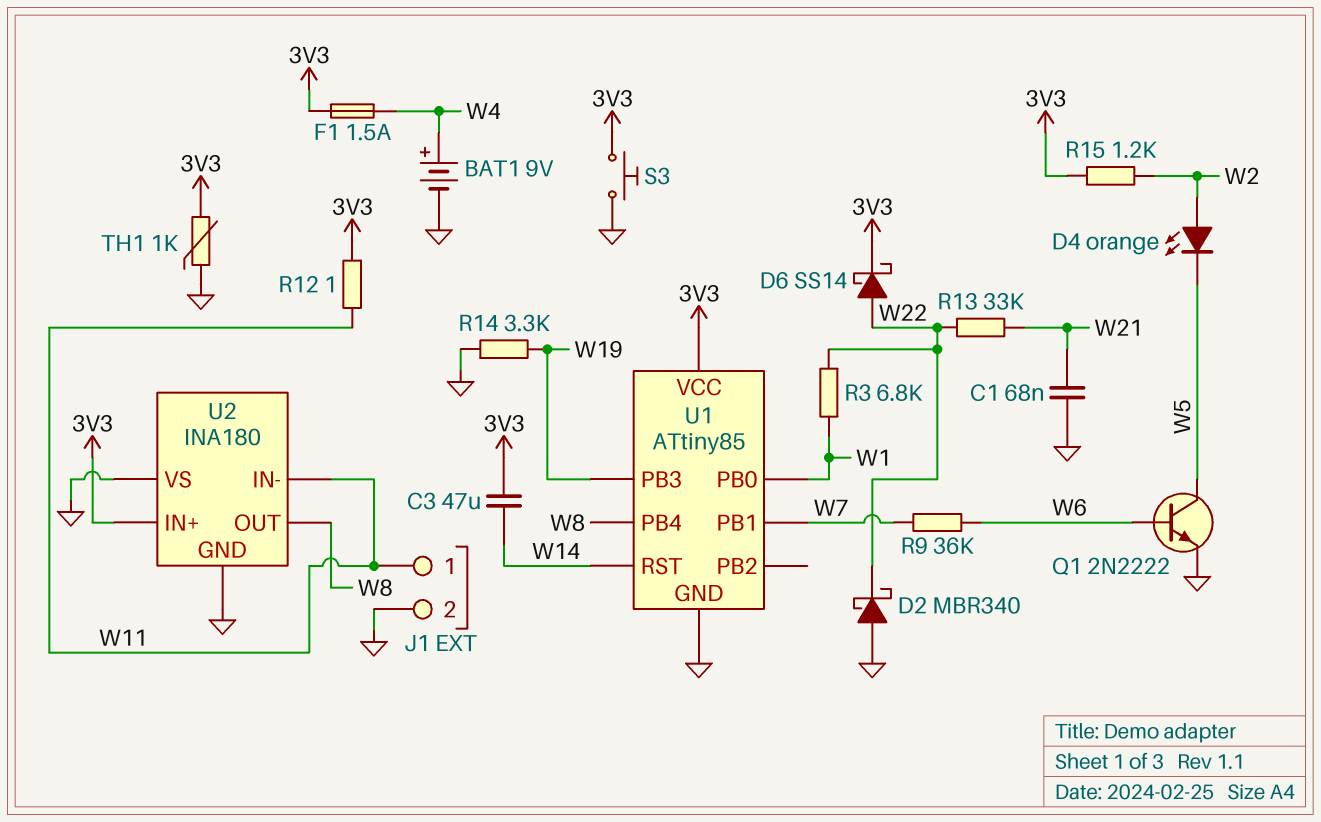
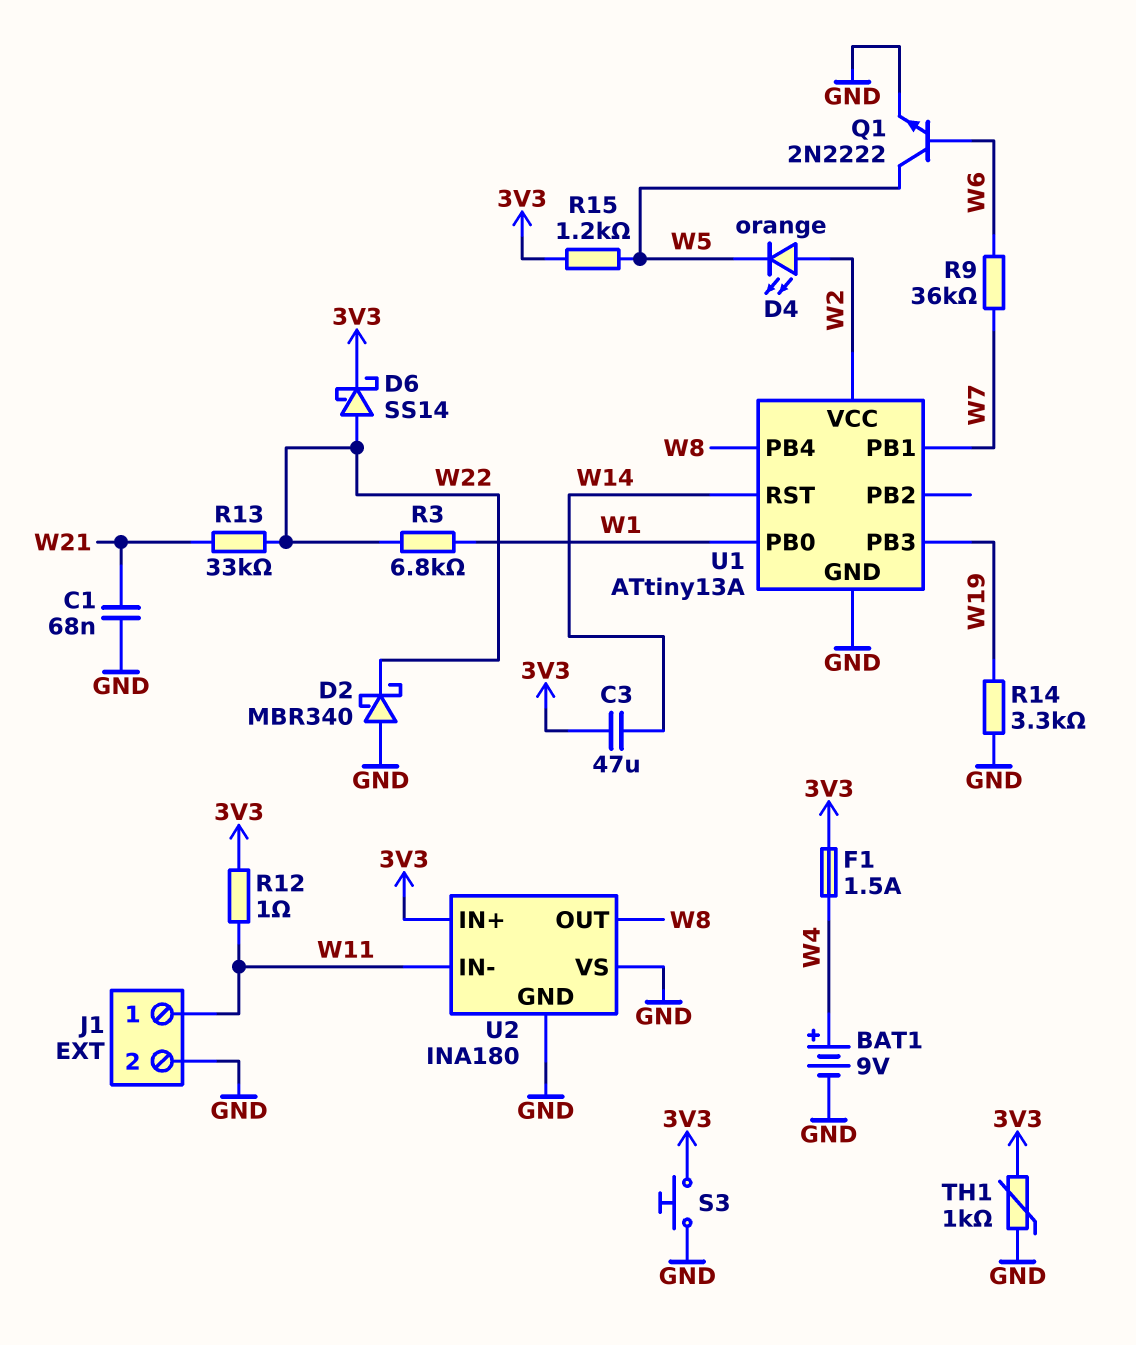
R15: 1.2k (3V3, W2) -> 1.2k (3V3, W5)
U1: ATtiny85 -> ATtiny13A
U1 pin VCC: 3V3 -> W2

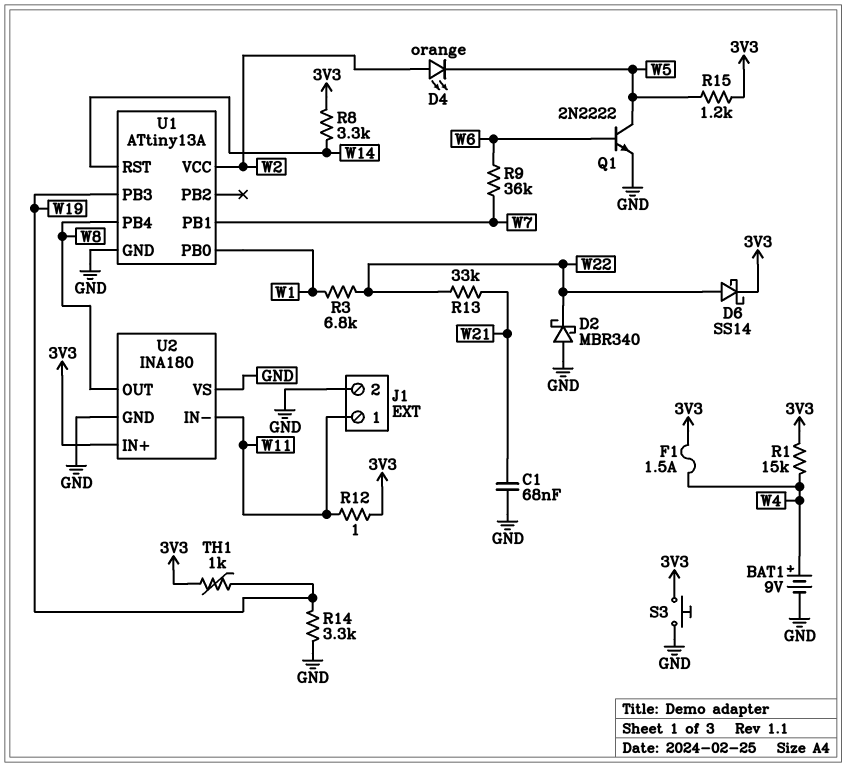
C3: 47uF (3V3, W14) -> none
R1: none -> 15k (3V3, W4)
R8: none -> 3.3k (3V3, W14)
TH1: 1k (3V3, GND) -> 1k (3V3, W19)

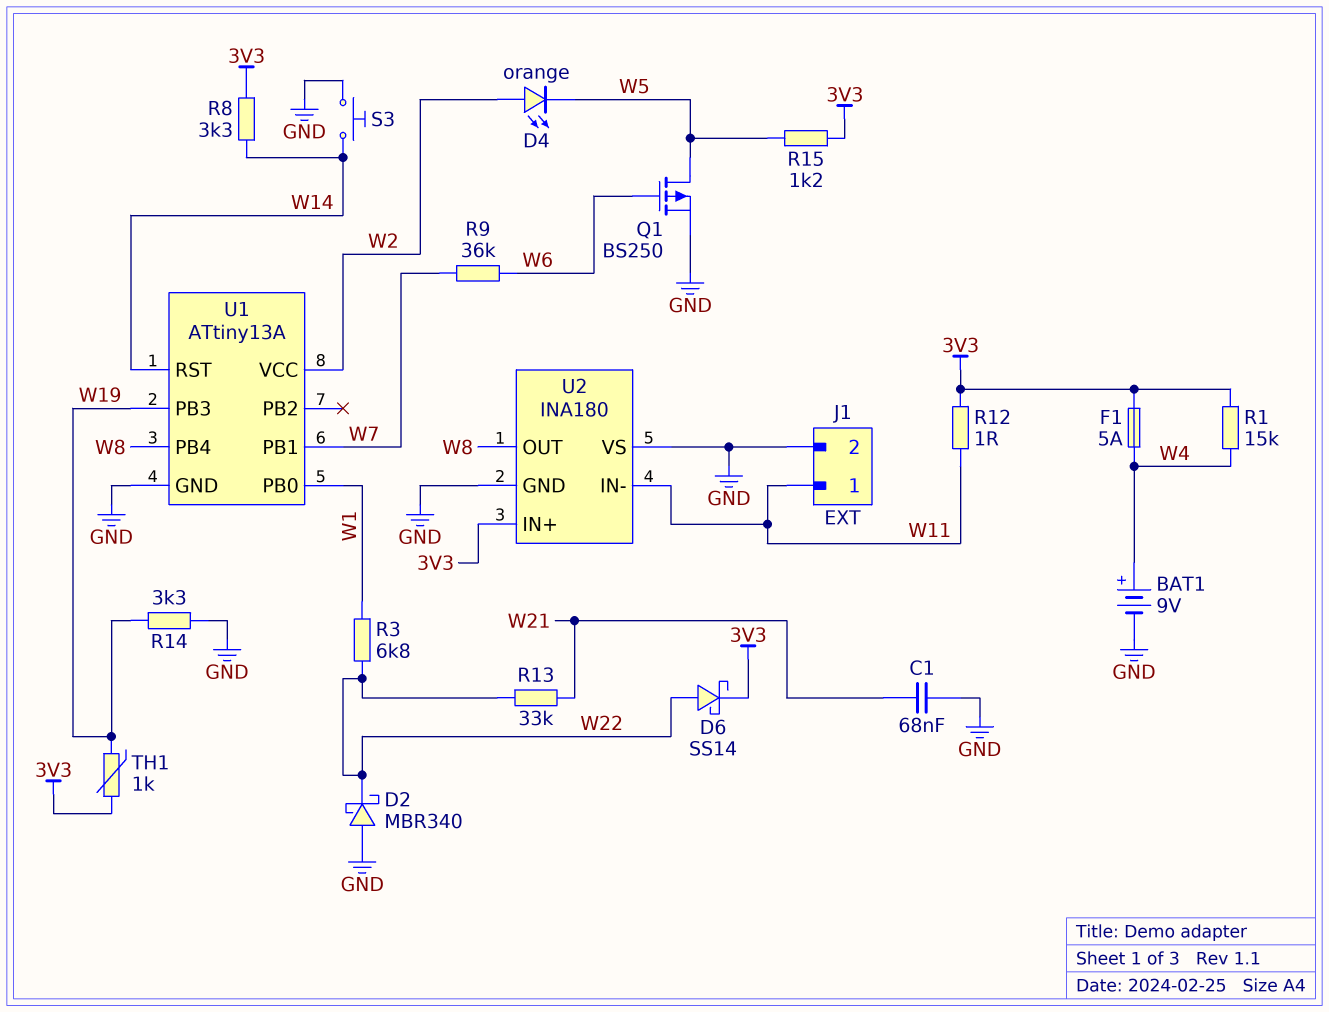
F1: 1.5A (3V3, W4) -> 5A (3V3, W4)
Q1: NPN 2N2222 (B W6, C W5, E GND) -> PMOS BS250 (G W6, D W5, S GND)
S3: button (3V3, GND) -> button (GND, W14)

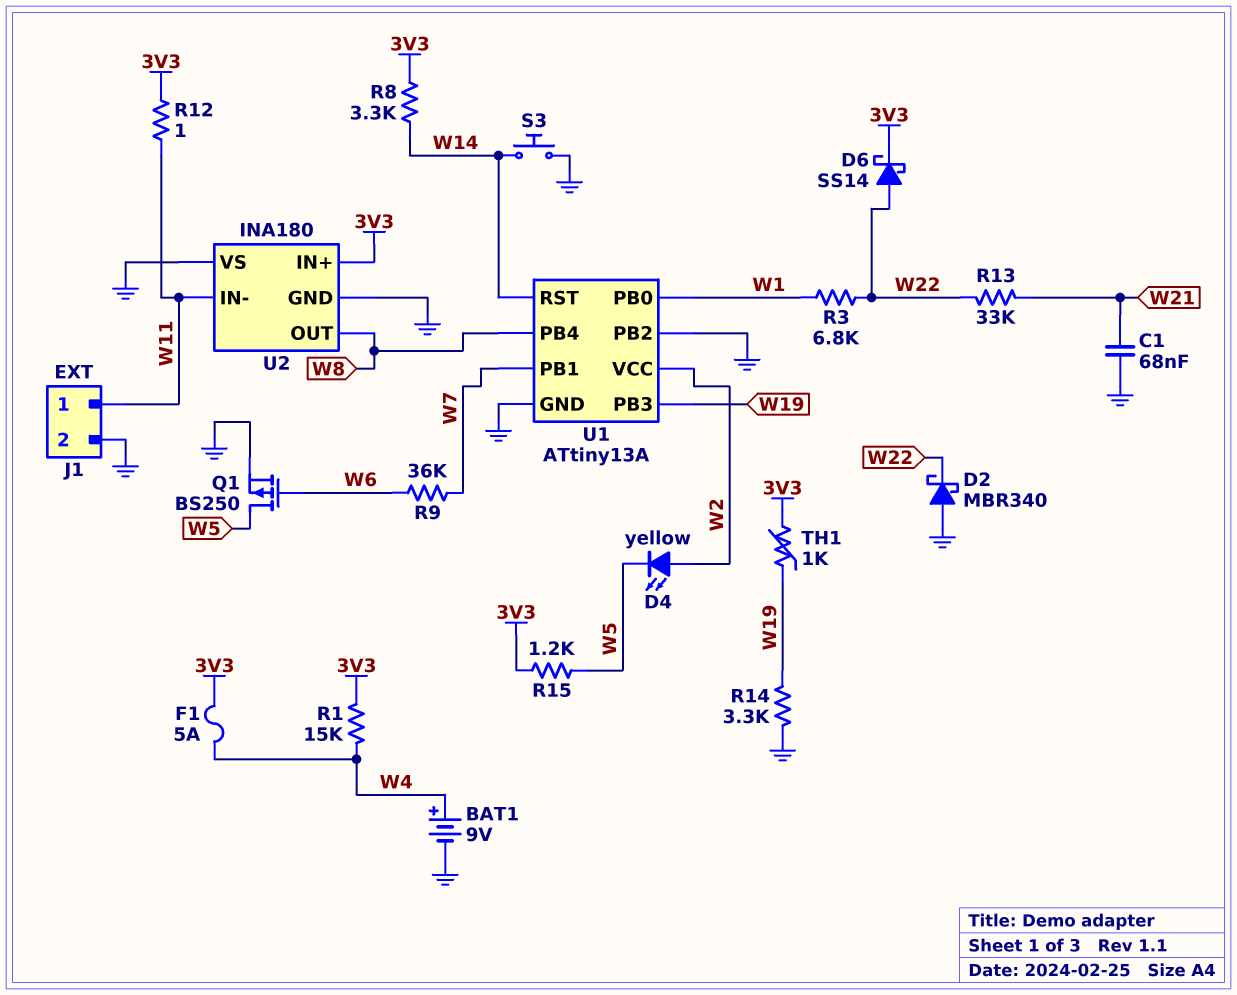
D4: LED orange (A W2, K W5) -> LED yellow (A W2, K W5)
U1 pin PB2: none -> GND

